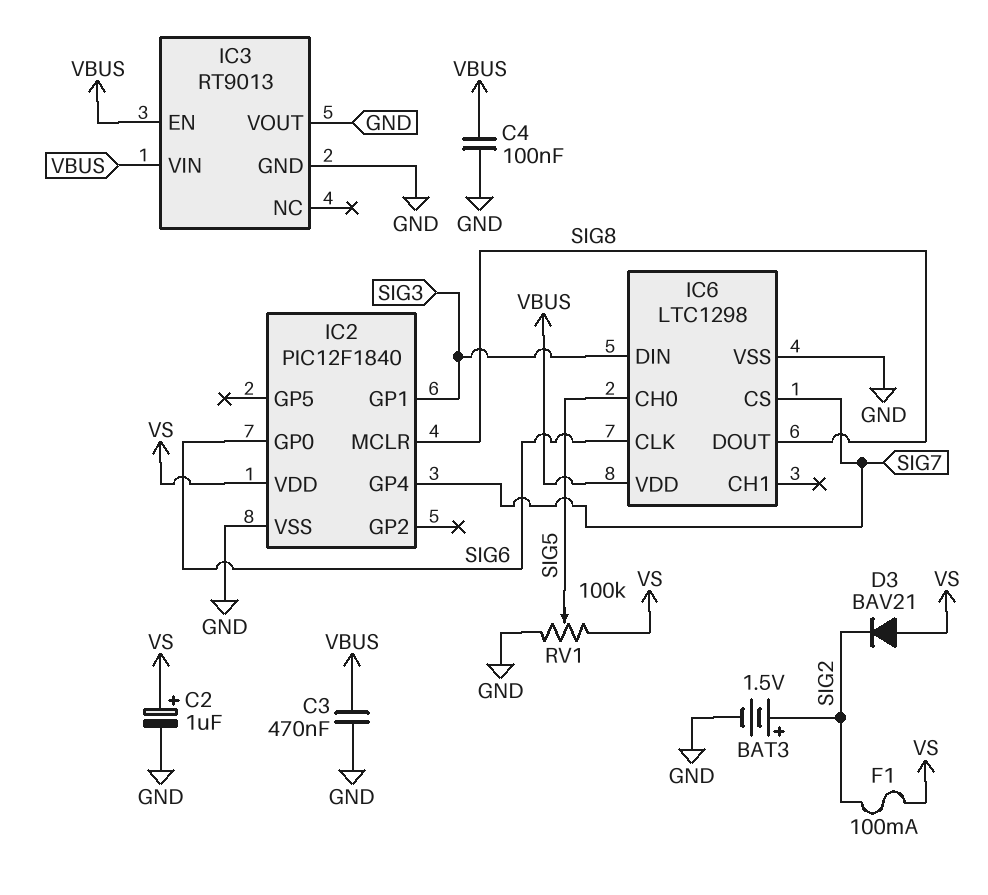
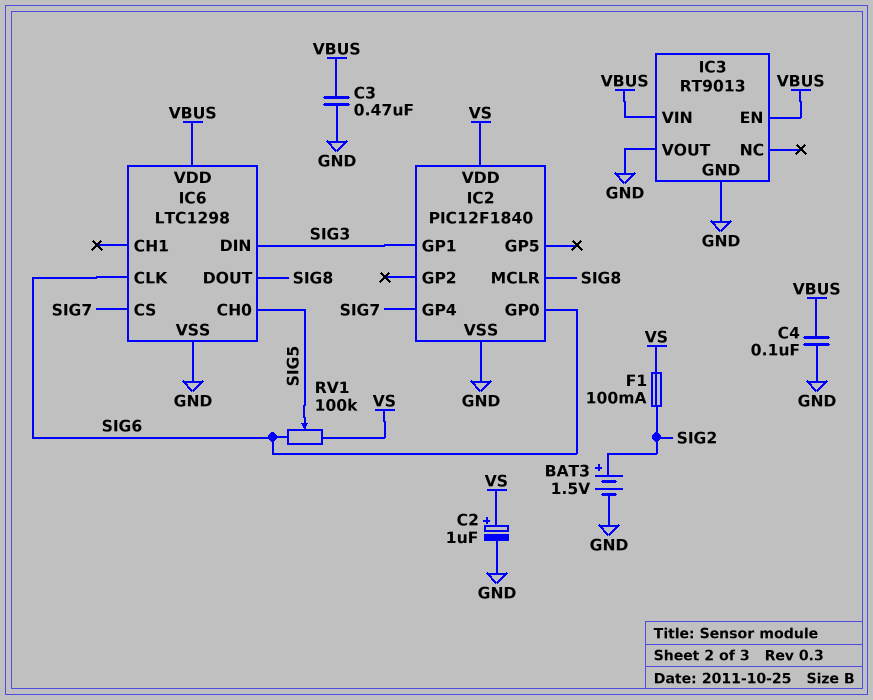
D3: diode BAV21 (A VS, K SIG2) -> none
RV1: 100k (GND, VS, wiper SIG5) -> 100k (SIG6, VS, wiper SIG5)

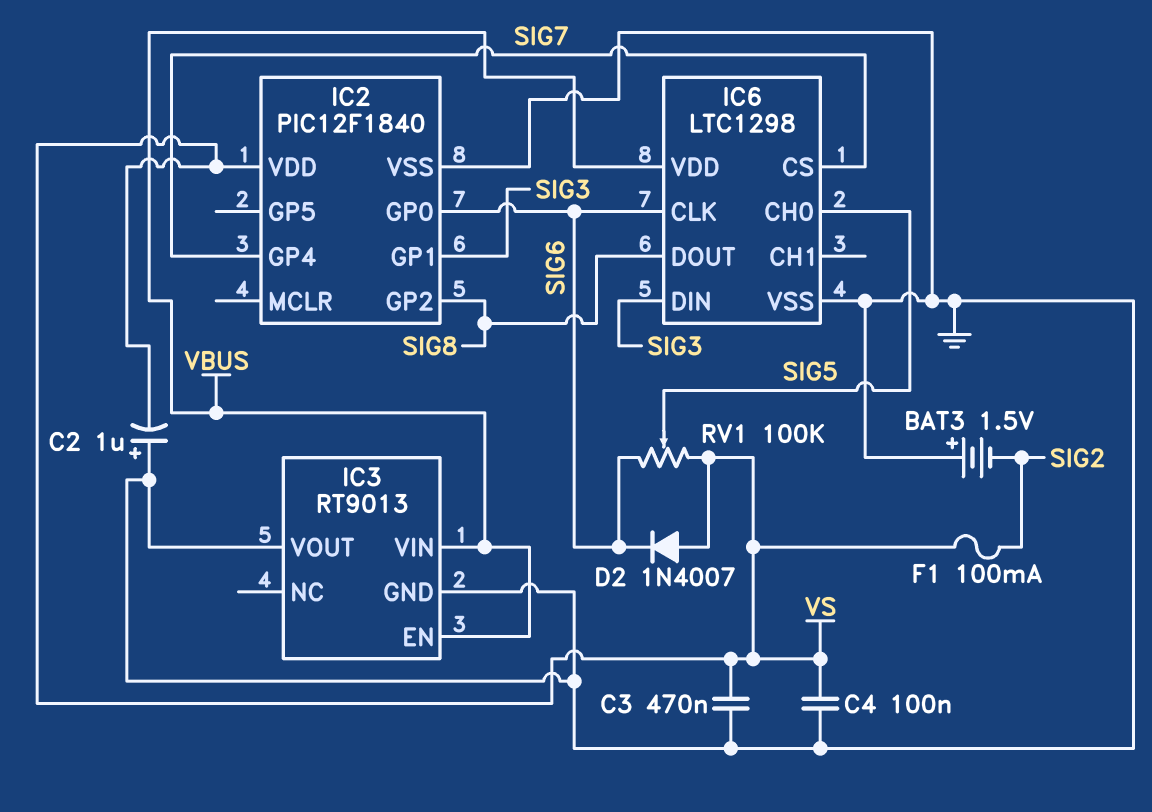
BAT3: 1.5V (plus SIG2, minus GND) -> 1.5V (plus GND, minus SIG2)
C2: 1uF (plus VS, minus GND) -> 1uF (plus GND, minus VS)
C3: 470nF (GND, VBUS) -> 470nF (GND, VS)
C4: 100nF (GND, VBUS) -> 100nF (GND, VS)
D2: none -> diode 1N4007 (A VS, K SIG6)
IC2 pin GP2: none -> SIG8
IC2 pin MCLR: SIG8 -> none

